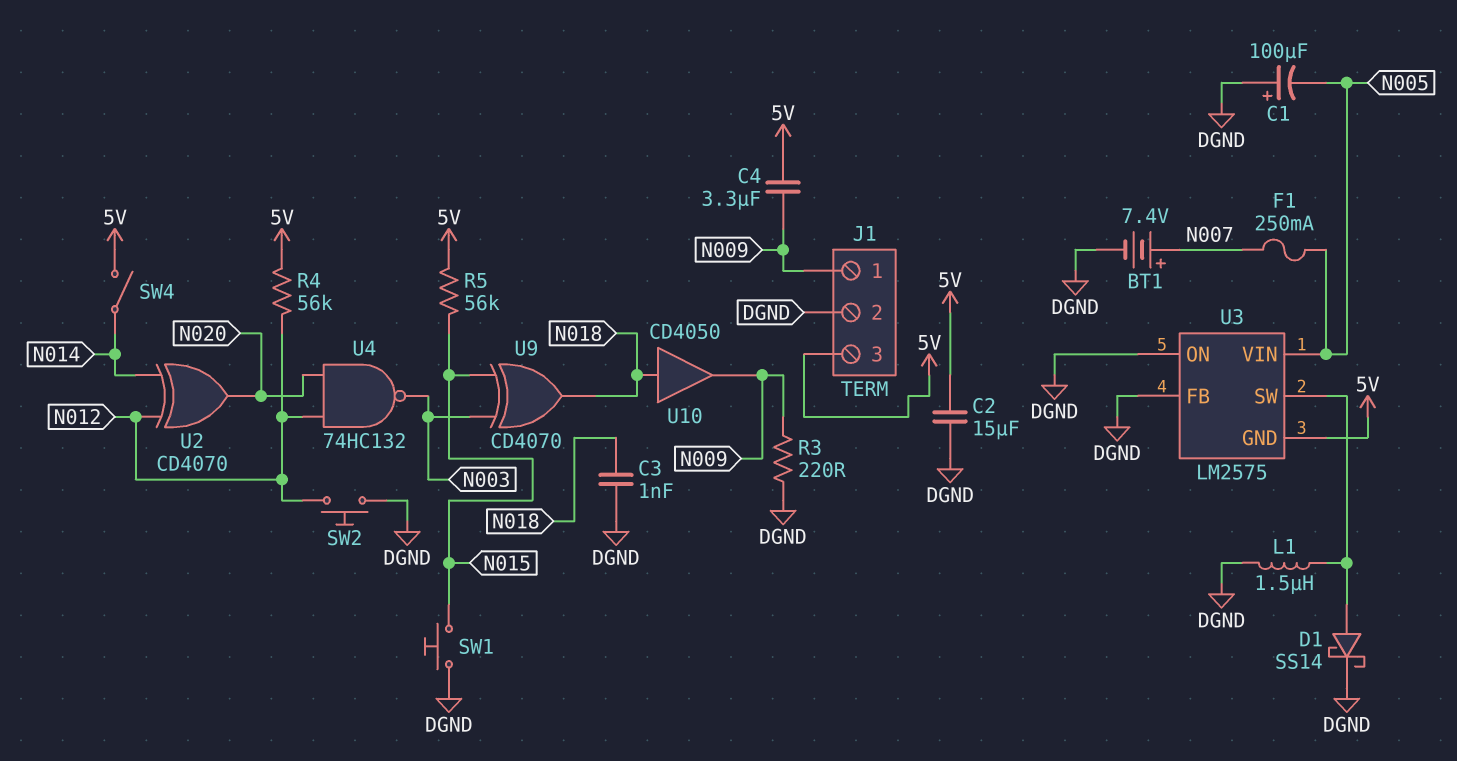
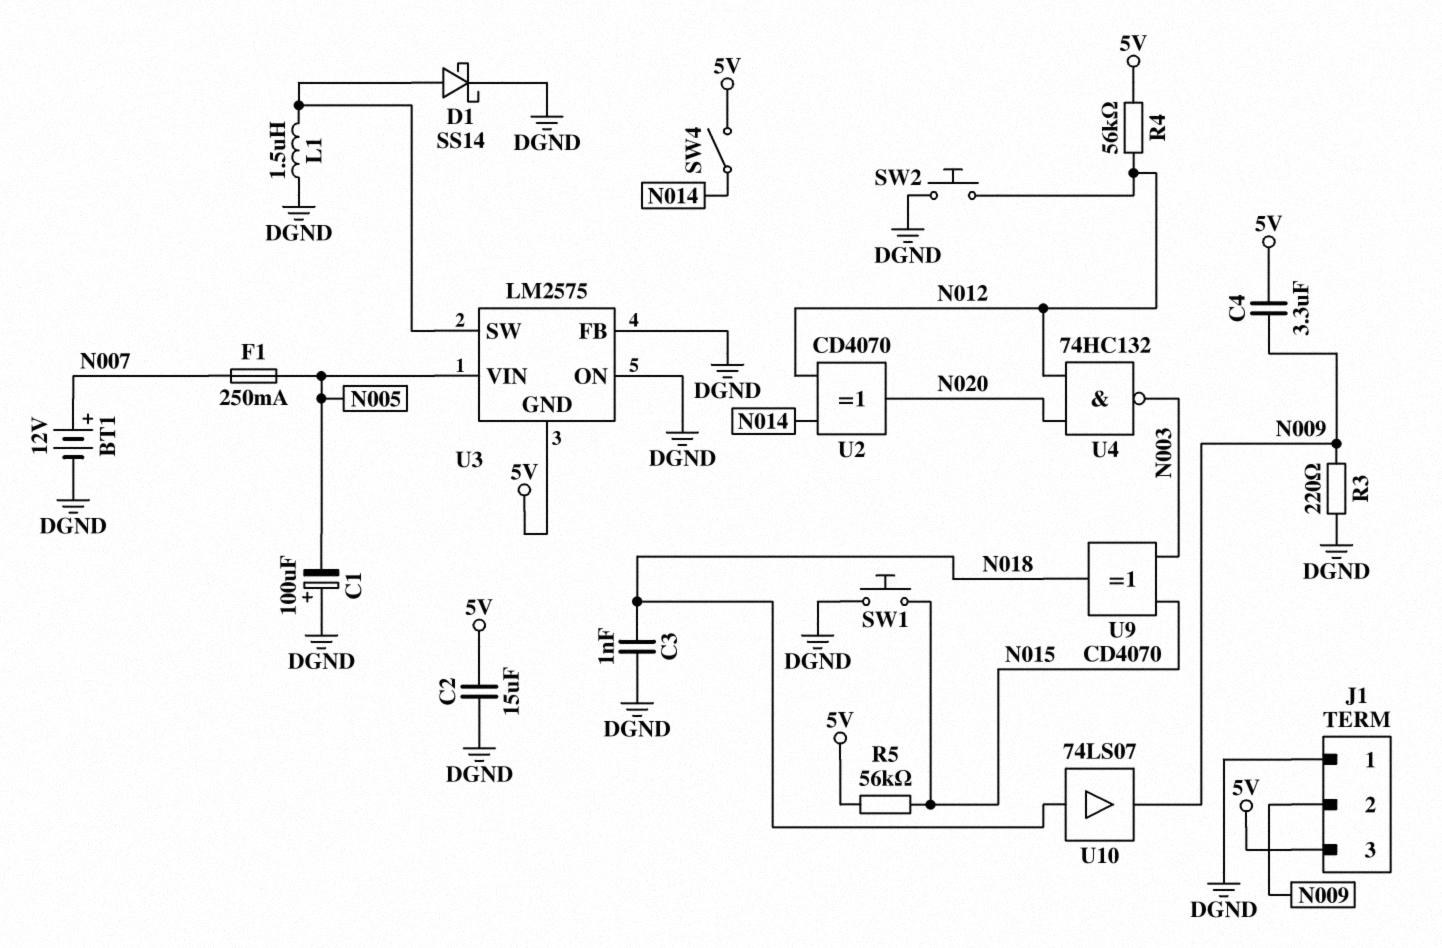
BT1: 7.4V (plus N007, minus DGND) -> 12V (plus N007, minus DGND)
J1 pin 1: N009 -> DGND
J1 pin 2: DGND -> N009
U10: buffer CD4050 (in N018, out N009) -> buffer 74LS07 (in N018, out N009)

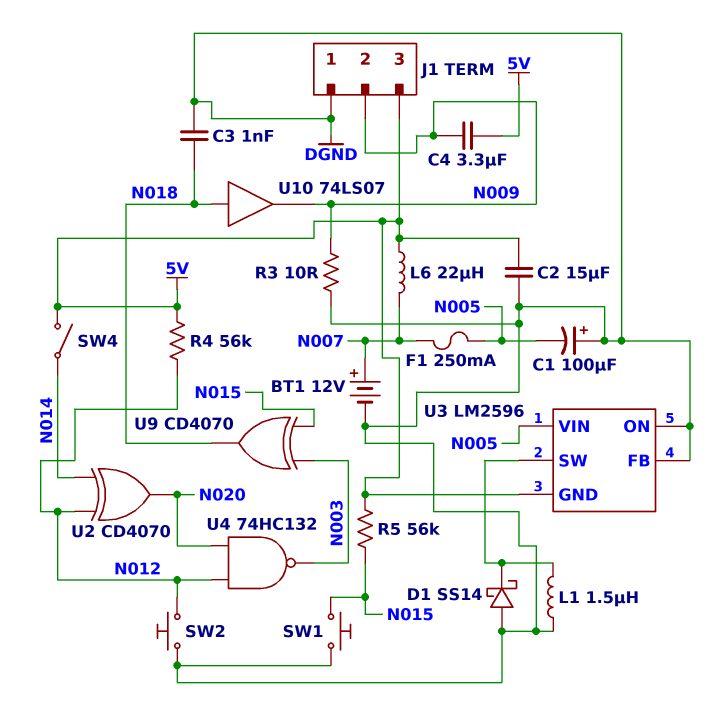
D1: schottky SS14 (A U3/SW, K DGND) -> schottky SS14 (A DGND, K U3/SW)
L6: none -> 22uH (5V, N007)
R3: 220 (DGND, N009) -> 10 (DGND, N009)
U3: LM2575 -> LM2596

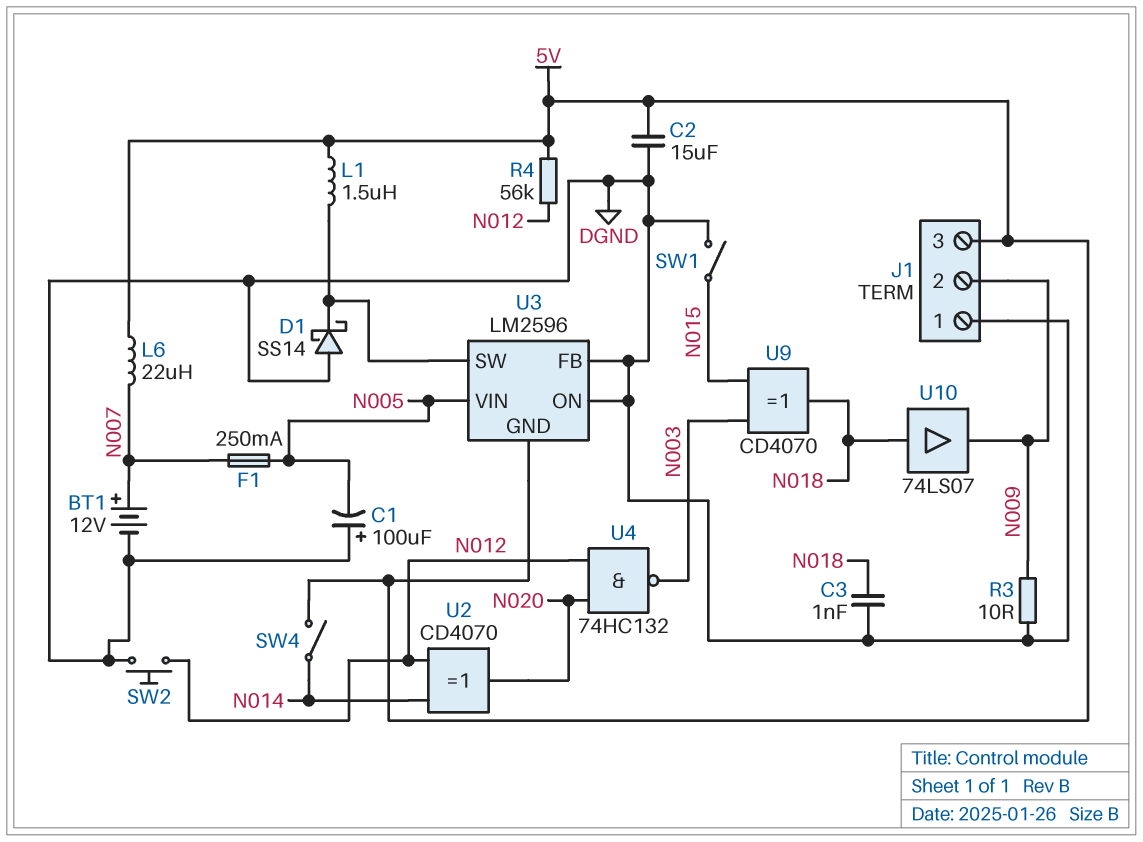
C4: 3.3uF (5V, N009) -> none
L1: 1.5uH (DGND, U3/SW) -> 1.5uH (5V, U3/SW)
R5: 56k (5V, N015) -> none
SW1: button (DGND, N015) -> switch (DGND, N015)

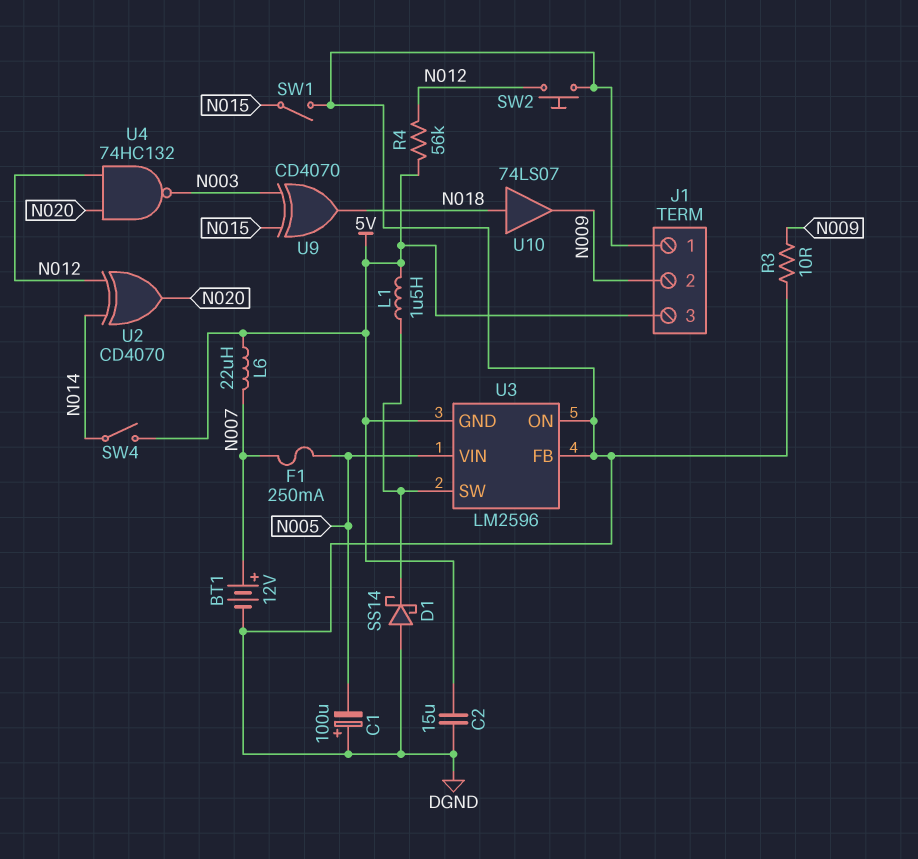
C3: 1nF (DGND, N018) -> none

